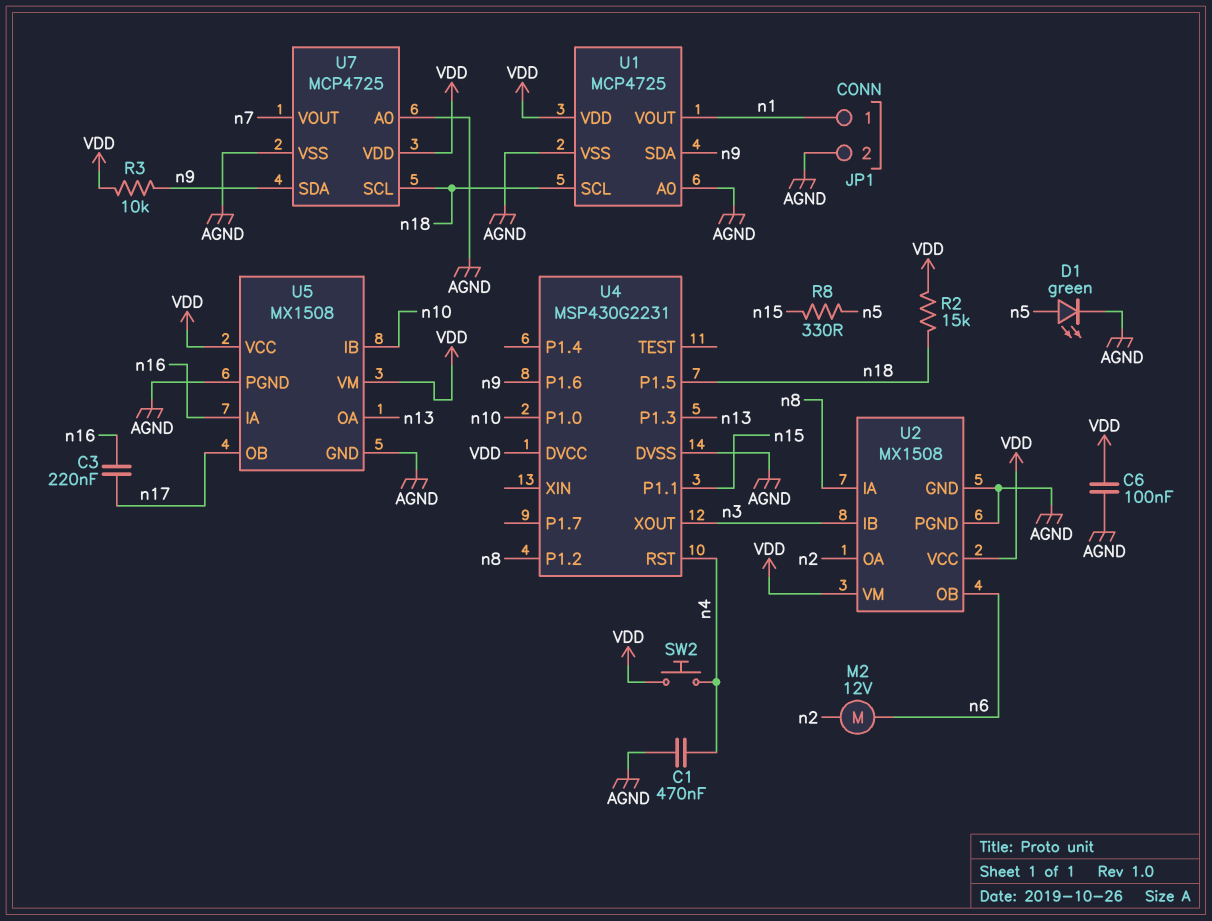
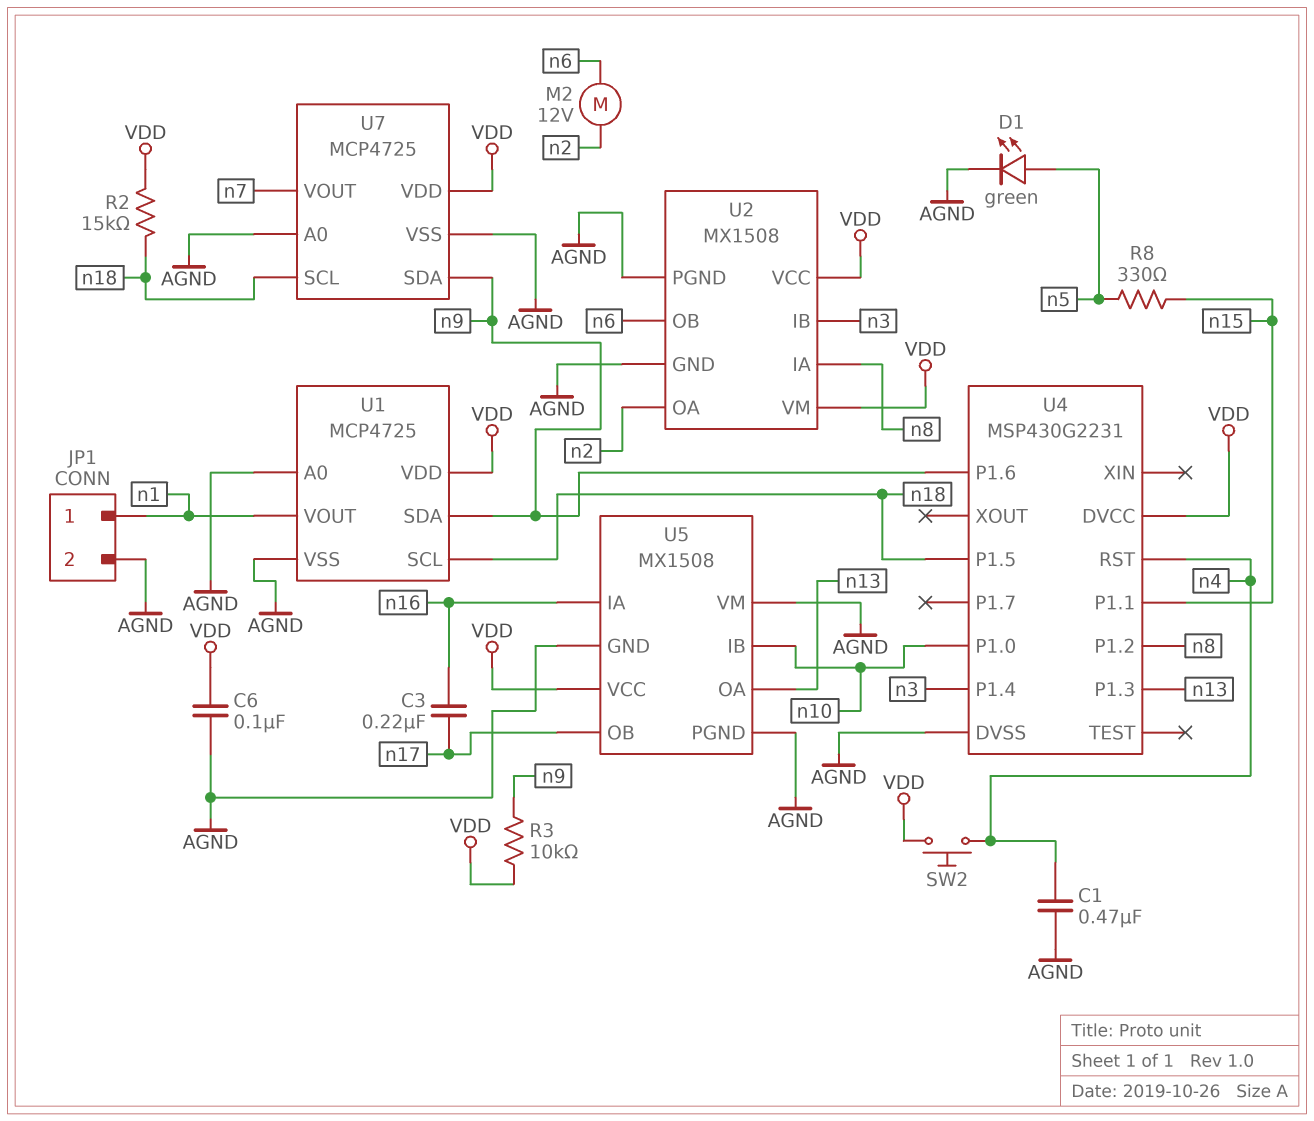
U4 pin P1.4: none -> n3
U4 pin XOUT: n3 -> none
U5 pin VM: VDD -> AGND

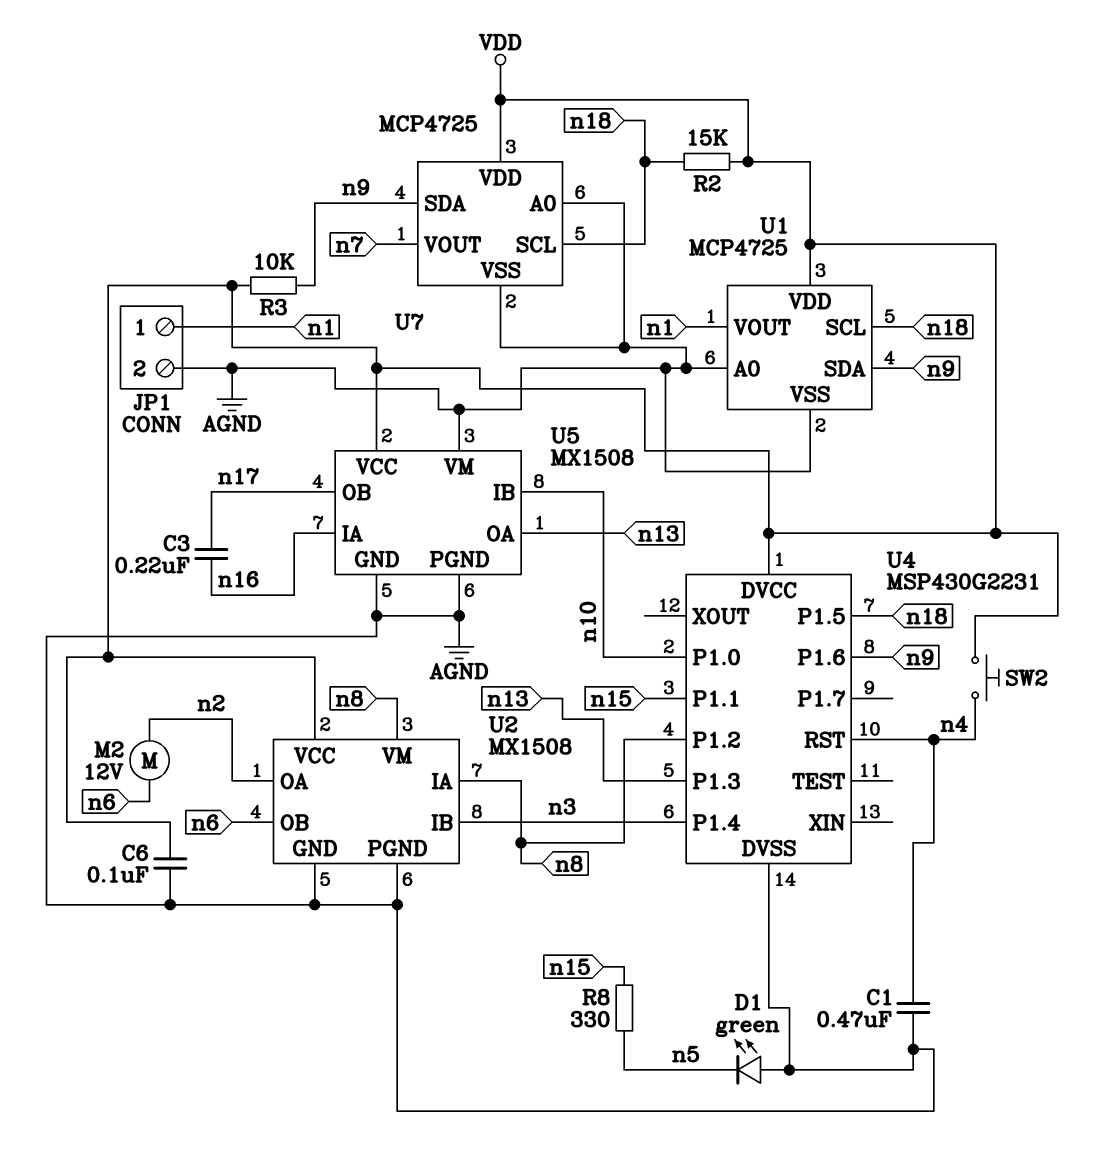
D1: LED green (A n5, K AGND) -> LED green (A AGND, K n5)
U2 pin VM: VDD -> n8

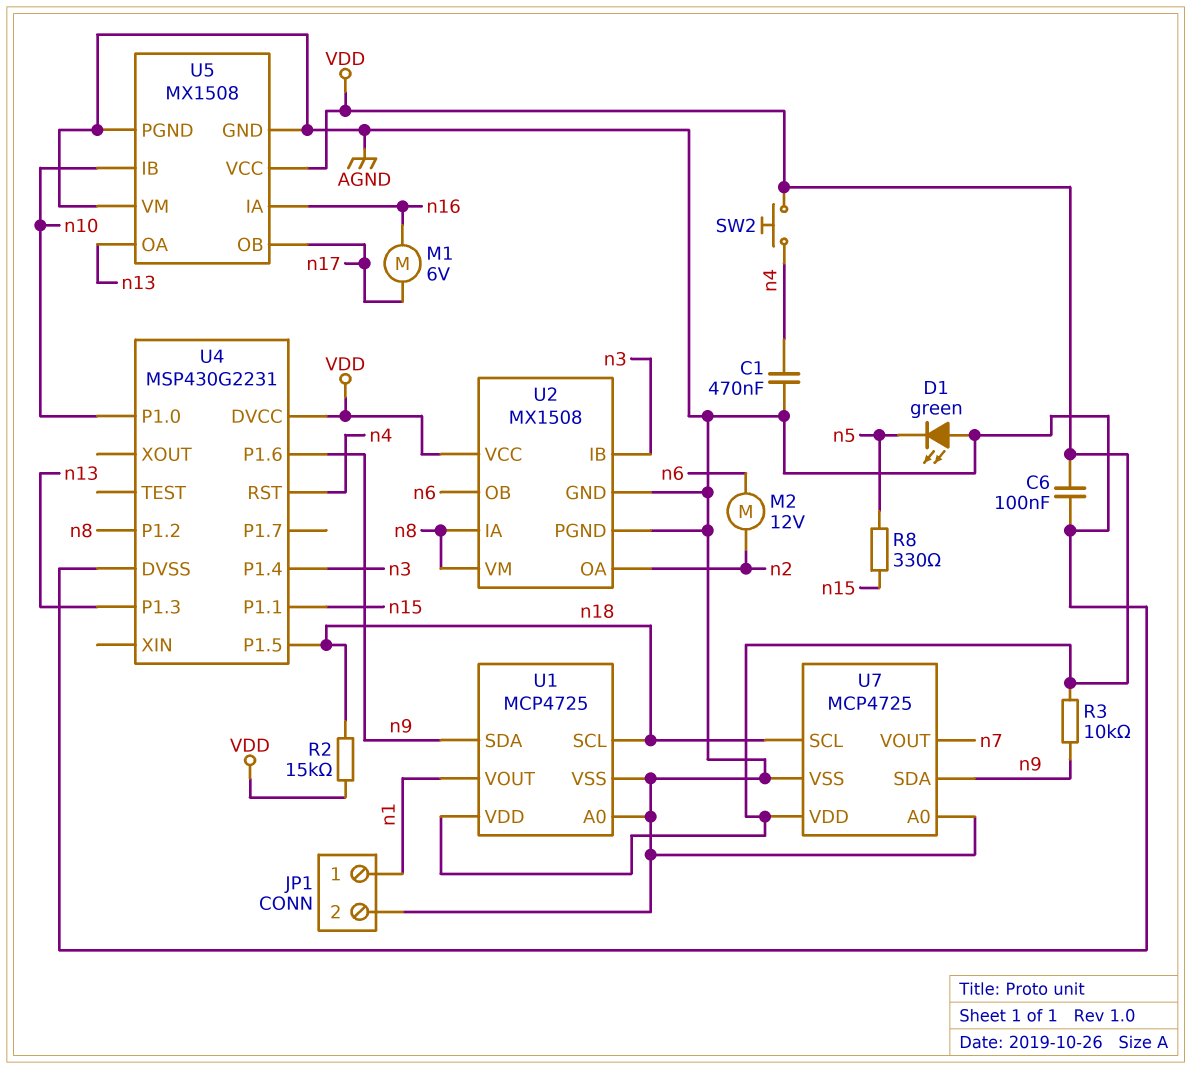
C3: 220nF (n16, n17) -> none
M1: none -> motor 6V (n16, n17)

